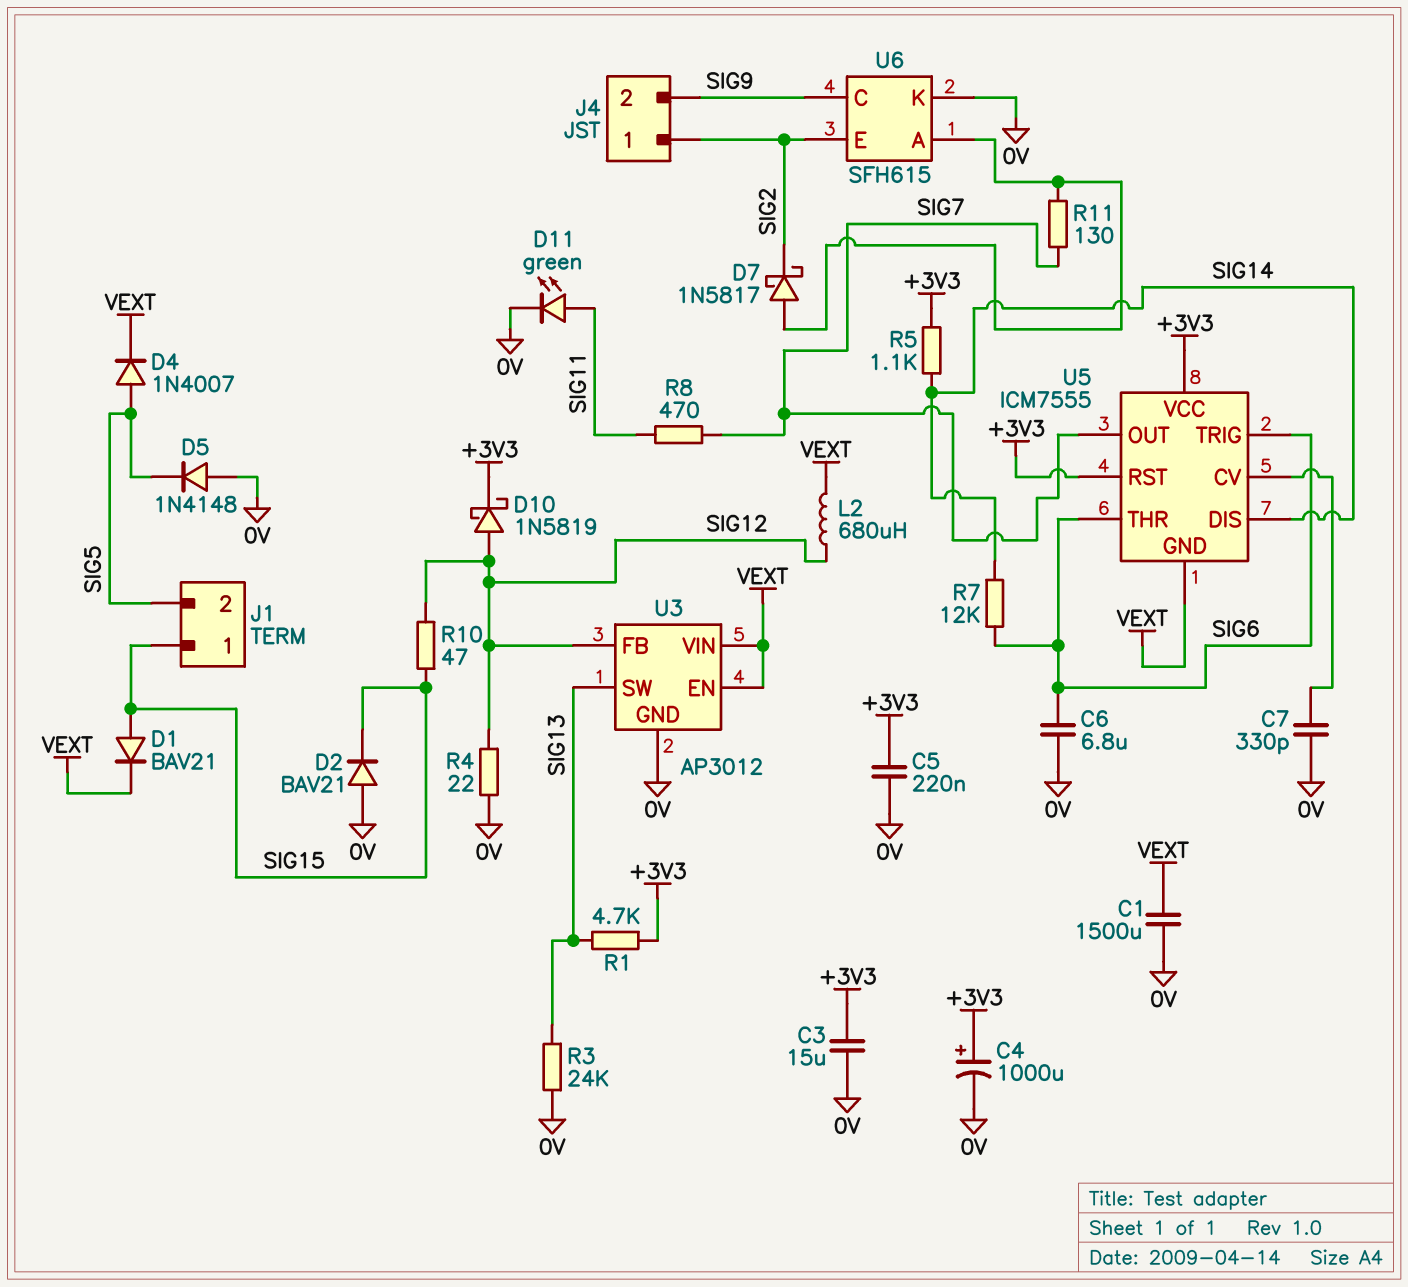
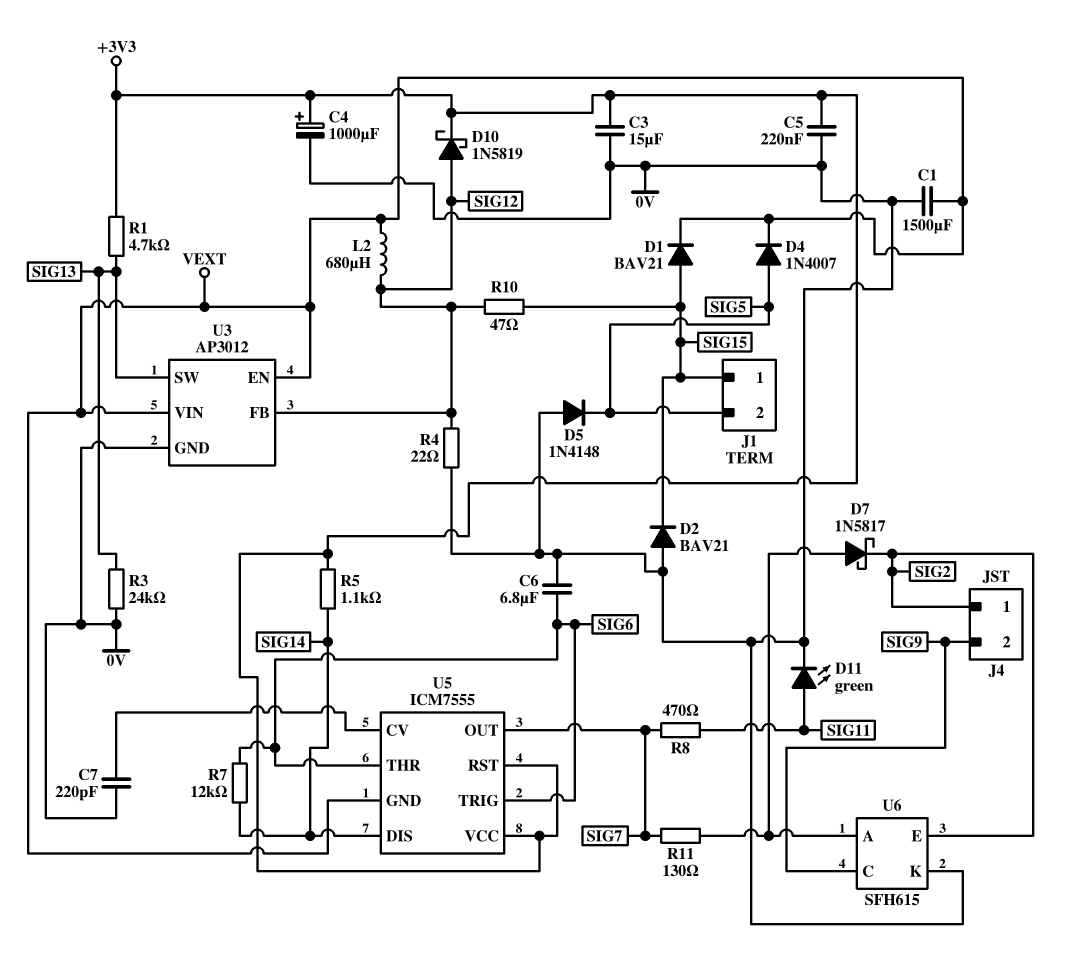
C7: 330pF (0V, U5/CV) -> 220pF (0V, U5/CV)

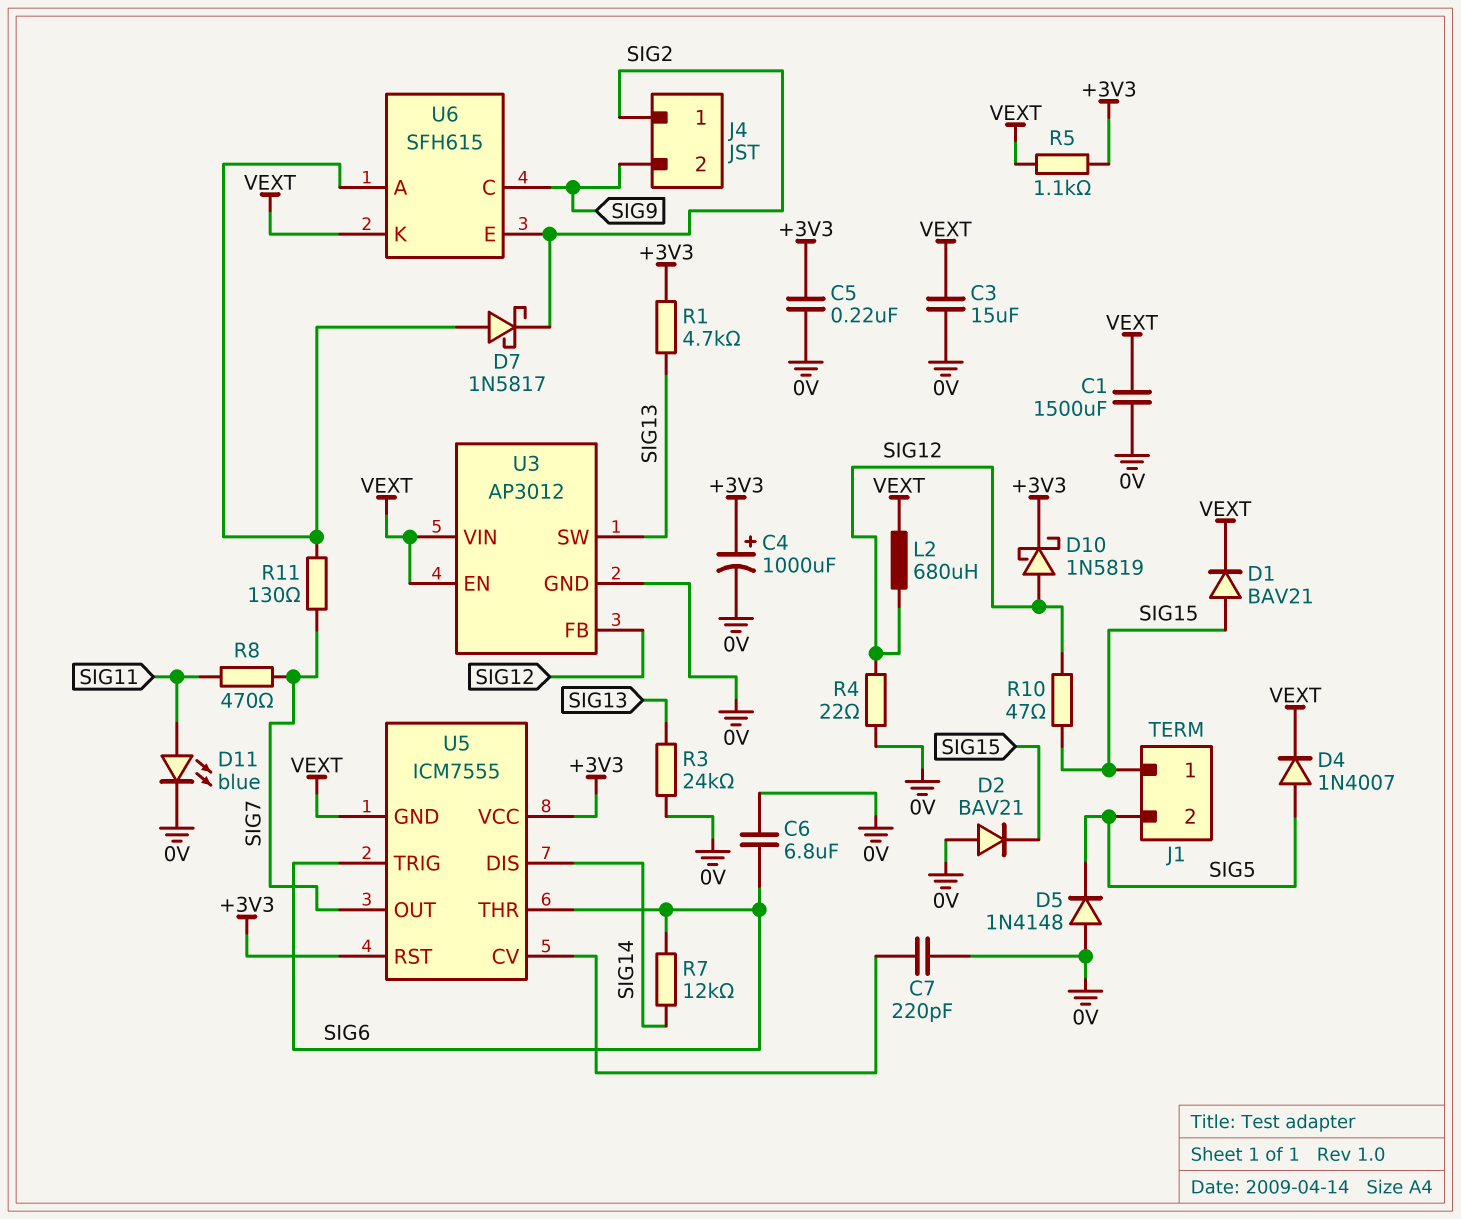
C3: 15uF (+3V3, 0V) -> 15uF (0V, VEXT)
D11: LED green (A SIG11, K 0V) -> LED blue (A SIG11, K 0V)
R5: 1.1k (+3V3, SIG14) -> 1.1k (+3V3, VEXT)
U6 pin K: 0V -> VEXT

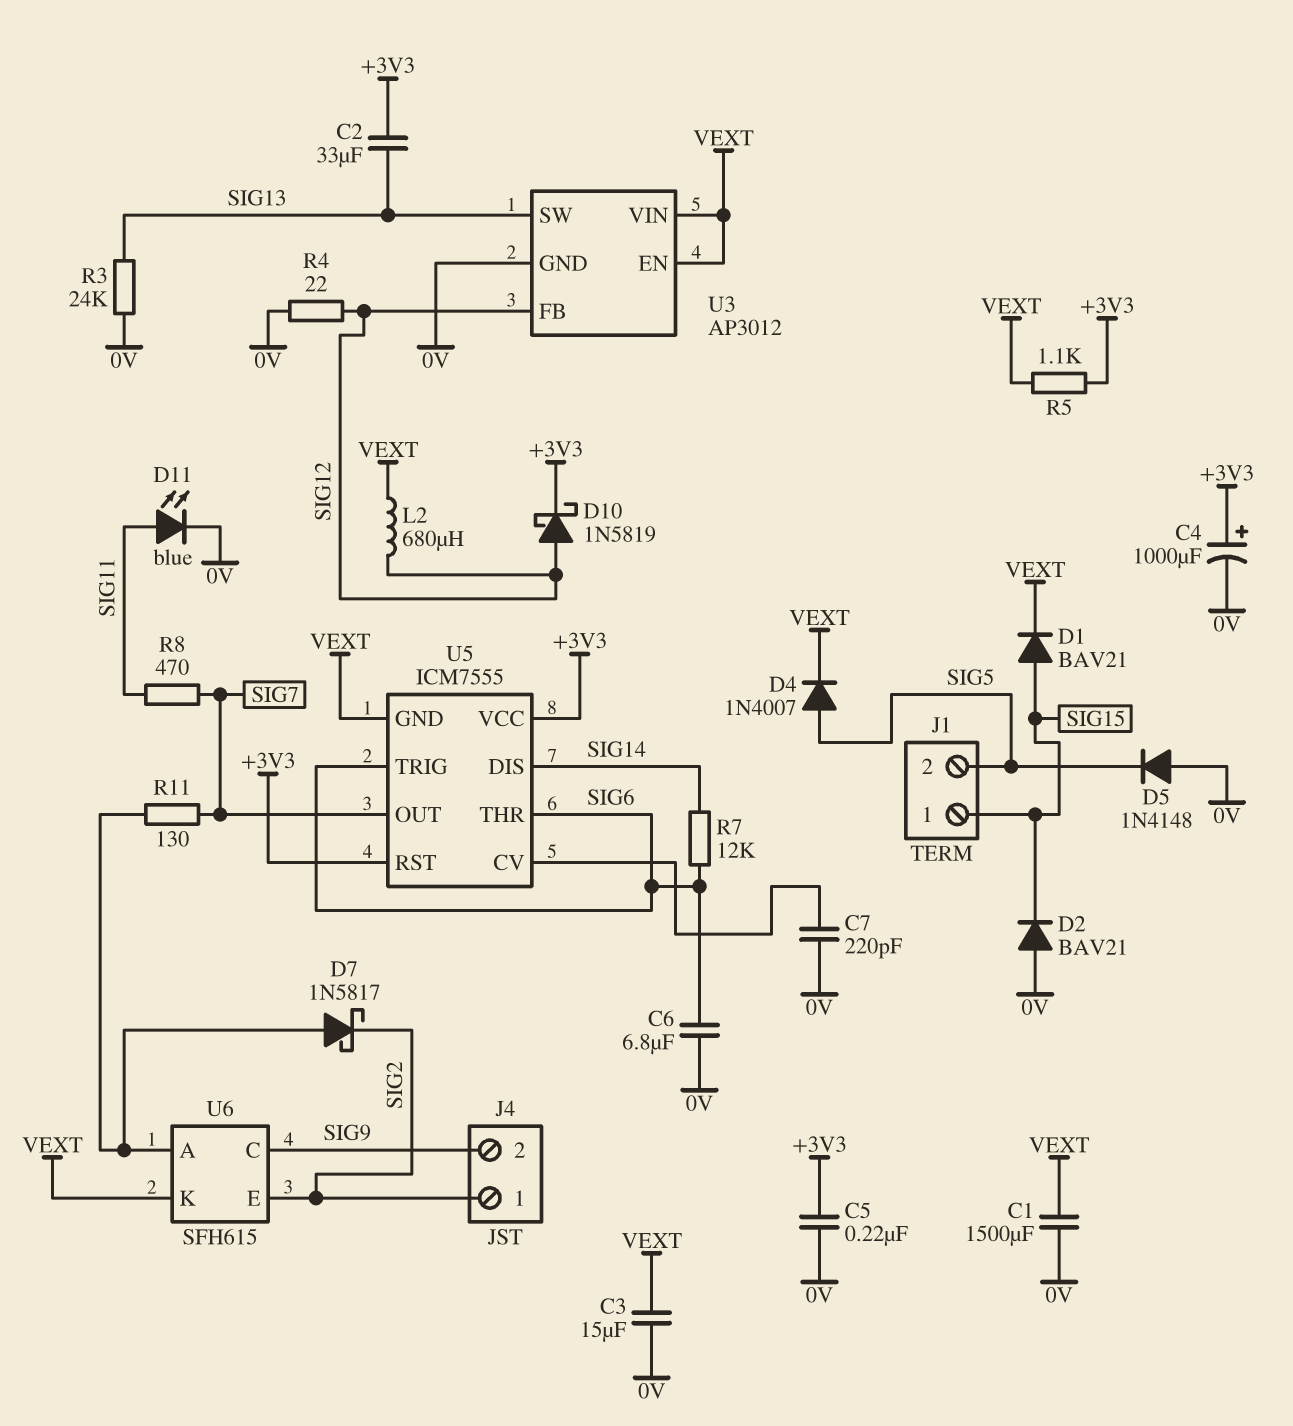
C2: none -> 33uF (+3V3, SIG13)
R1: 4.7k (+3V3, SIG13) -> none
R10: 47 (SIG12, SIG15) -> none

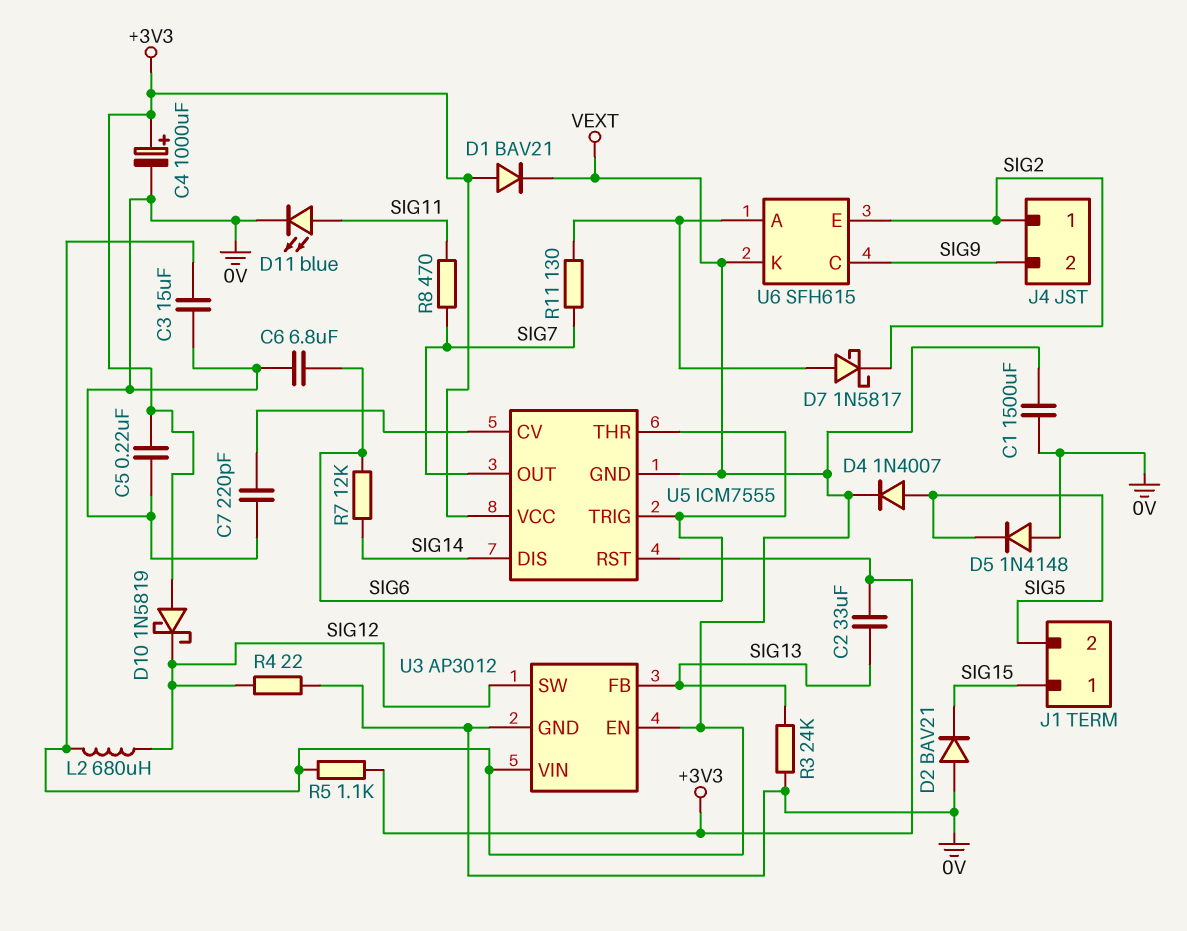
D1: diode BAV21 (A SIG15, K VEXT) -> diode BAV21 (A +3V3, K VEXT)
D10: schottky 1N5819 (A SIG12, K +3V3) -> schottky 1N5819 (A +3V3, K SIG12)
U3 pin FB: SIG12 -> SIG13
U3 pin SW: SIG13 -> SIG12

